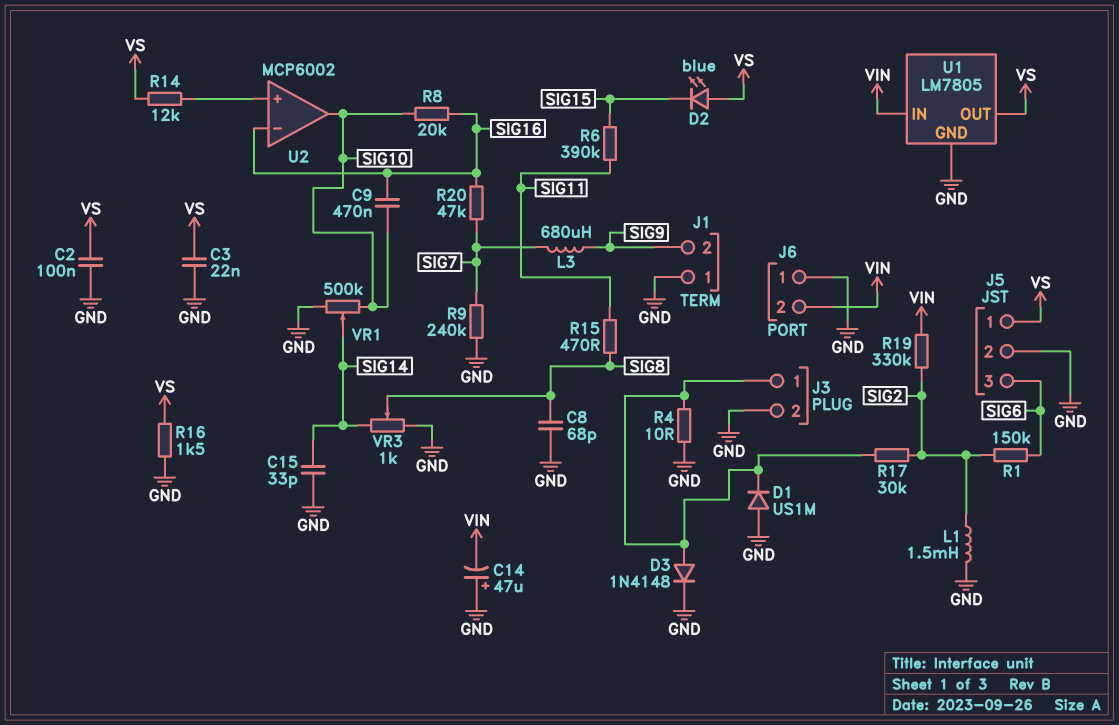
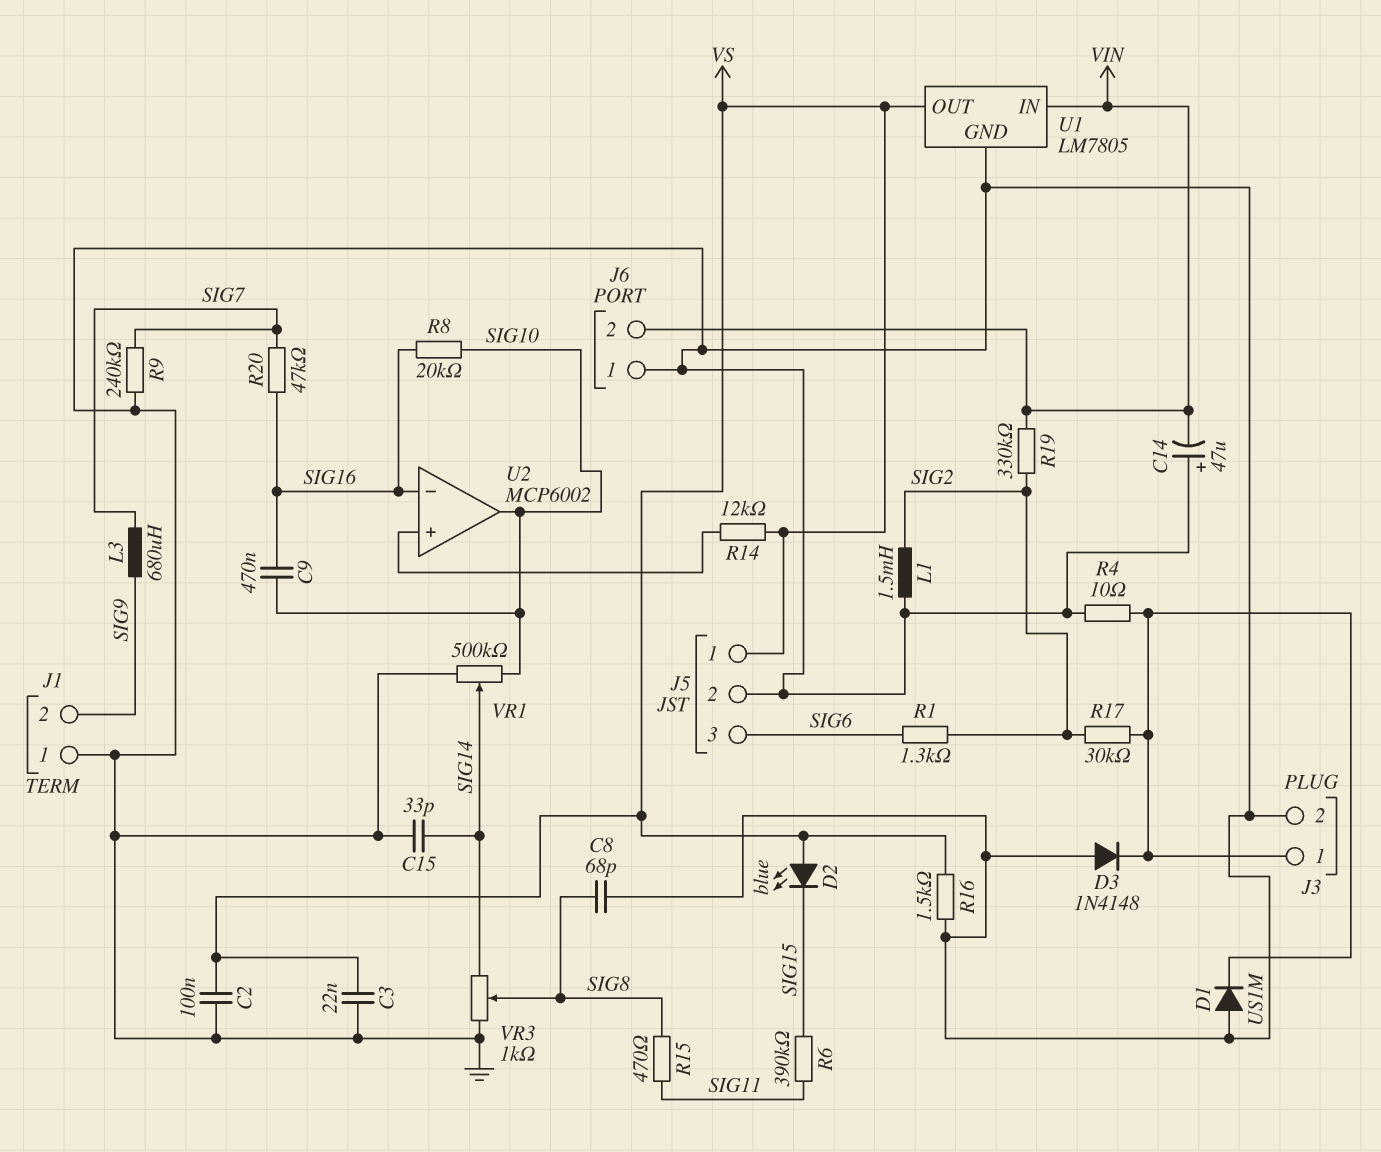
D3: diode 1N4148 (A J3/1, K GND) -> diode 1N4148 (A GND, K J3/1)
R1: 150k (SIG2, SIG6) -> 1.3k (SIG2, SIG6)

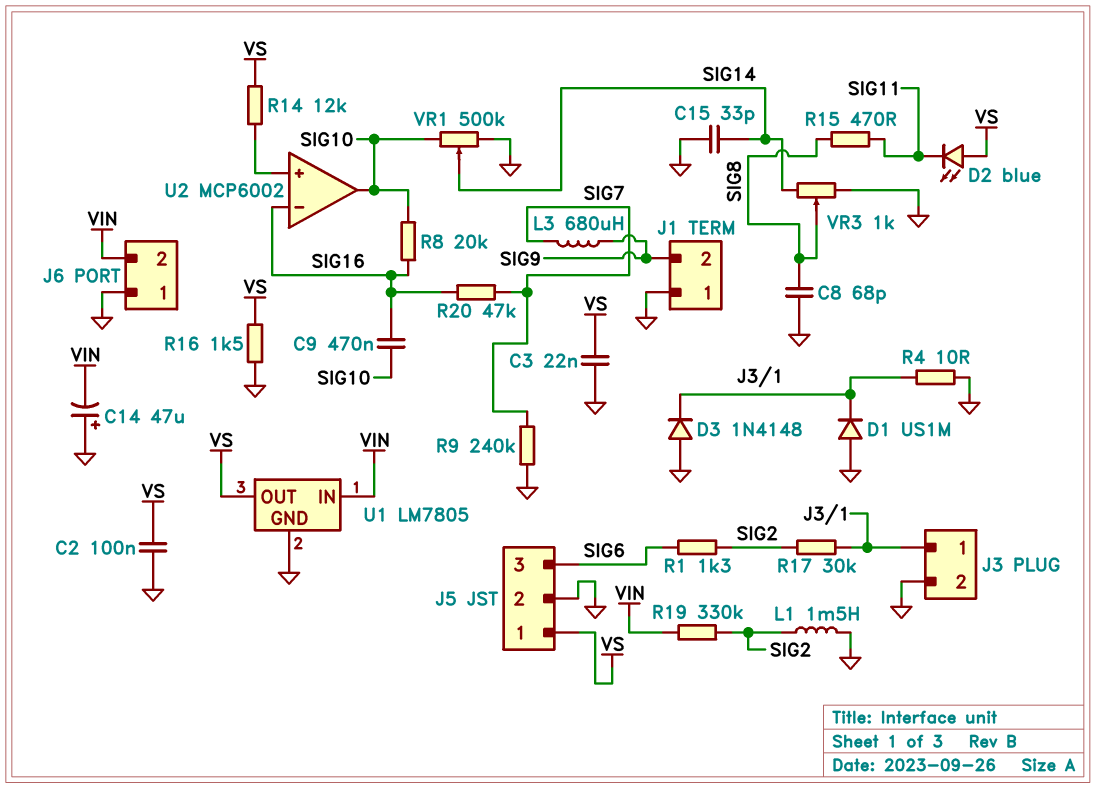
D2: LED blue (A VS, K SIG15) -> LED blue (A VS, K SIG11)
R6: 390k (SIG11, SIG15) -> none

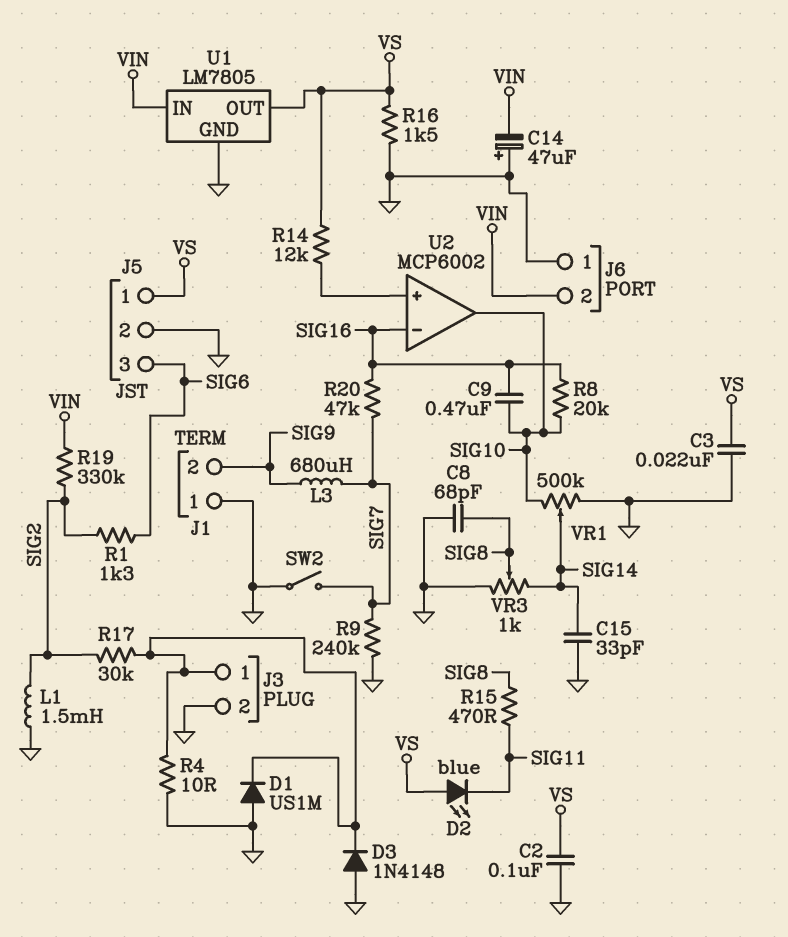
SW2: none -> switch (GND, SIG7)

